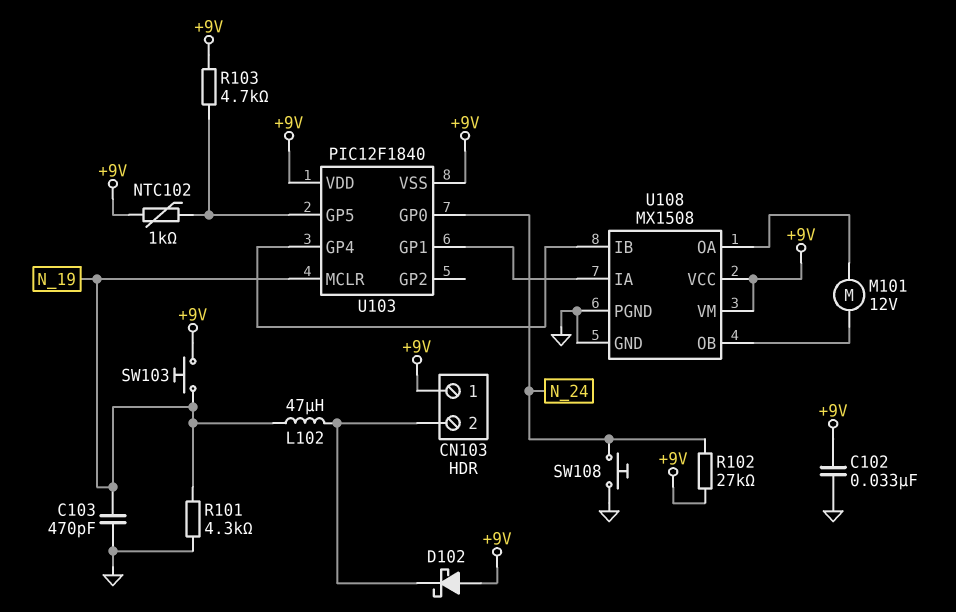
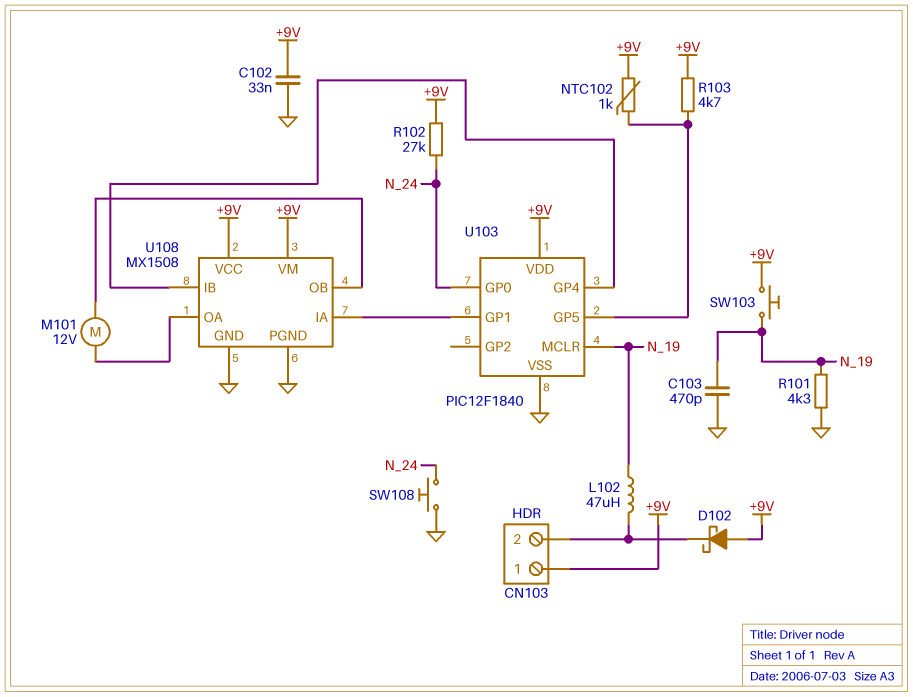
U103 pin VSS: +9V -> GND

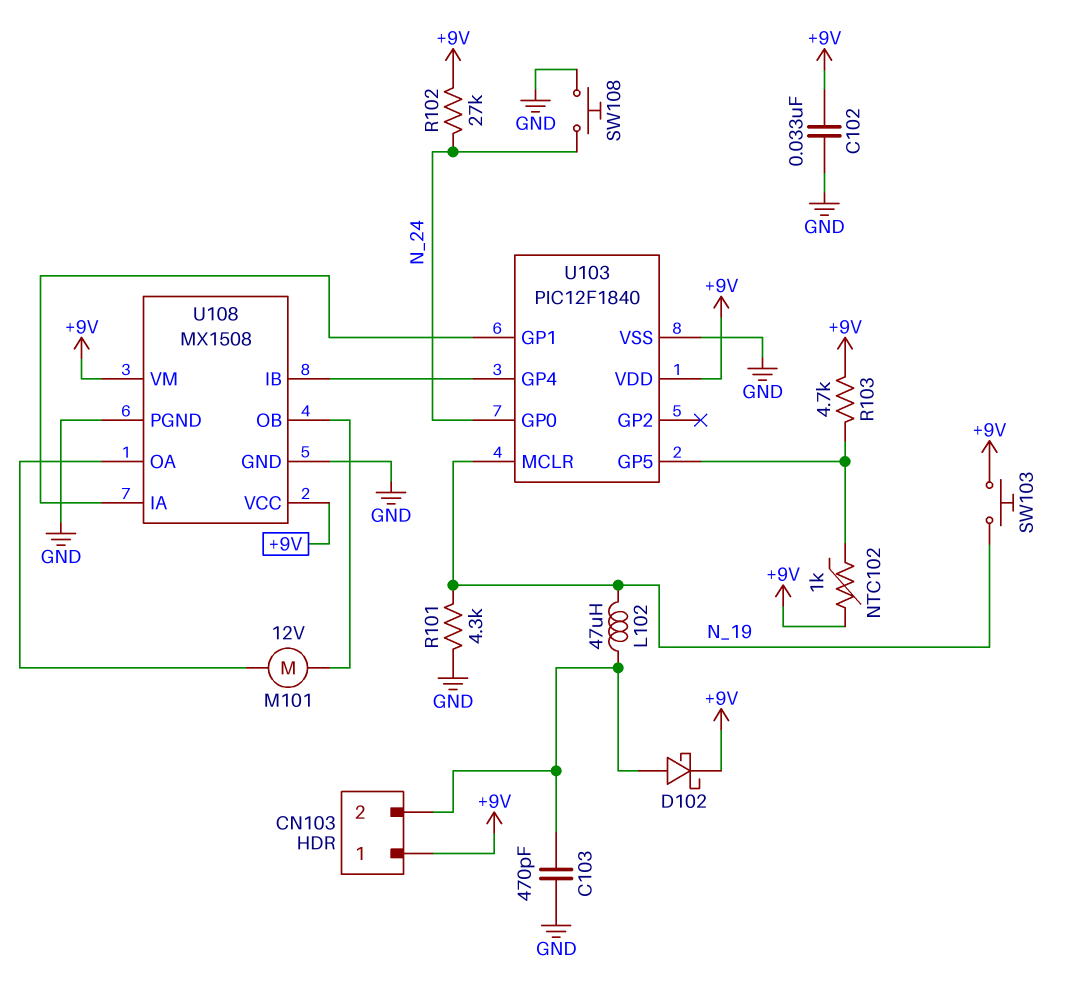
C103: 470pF (GND, N_19) -> 470pF (CN103/2, GND)
D102: schottky (A +9V, K CN103/2) -> schottky (A CN103/2, K +9V)

